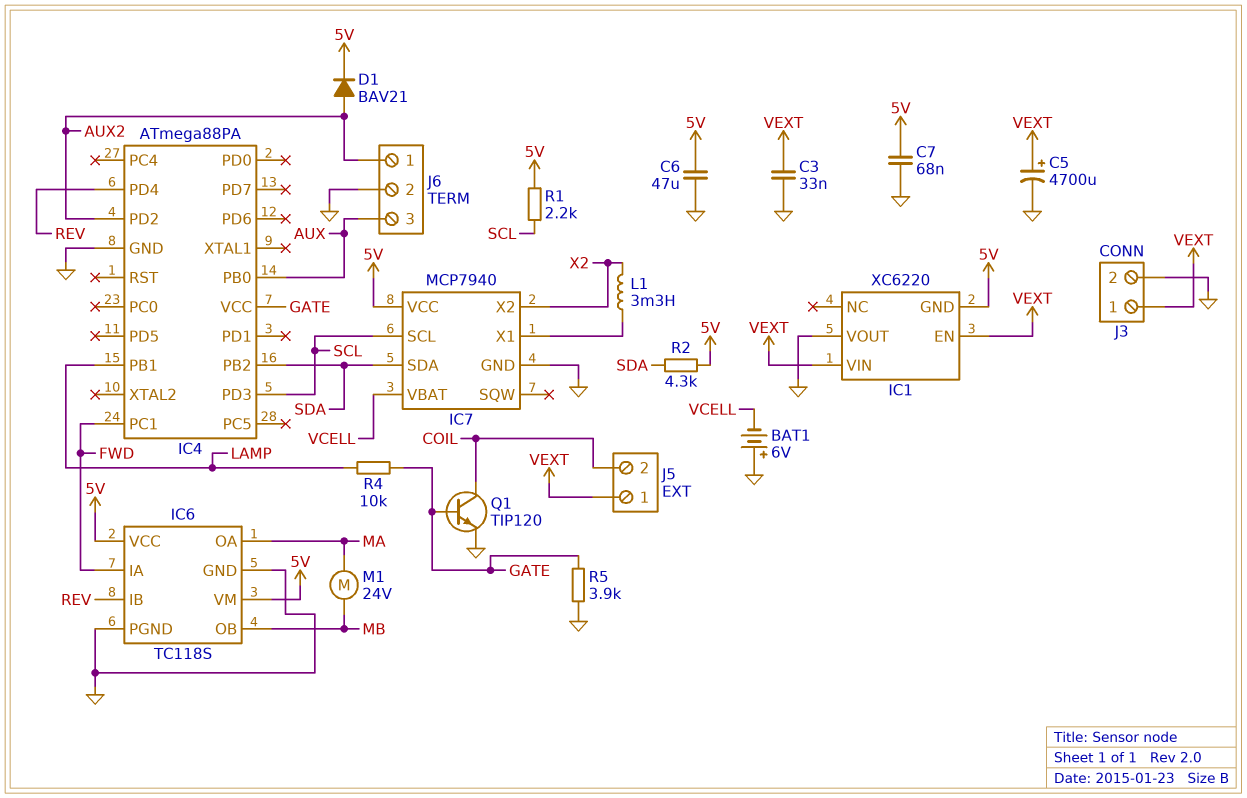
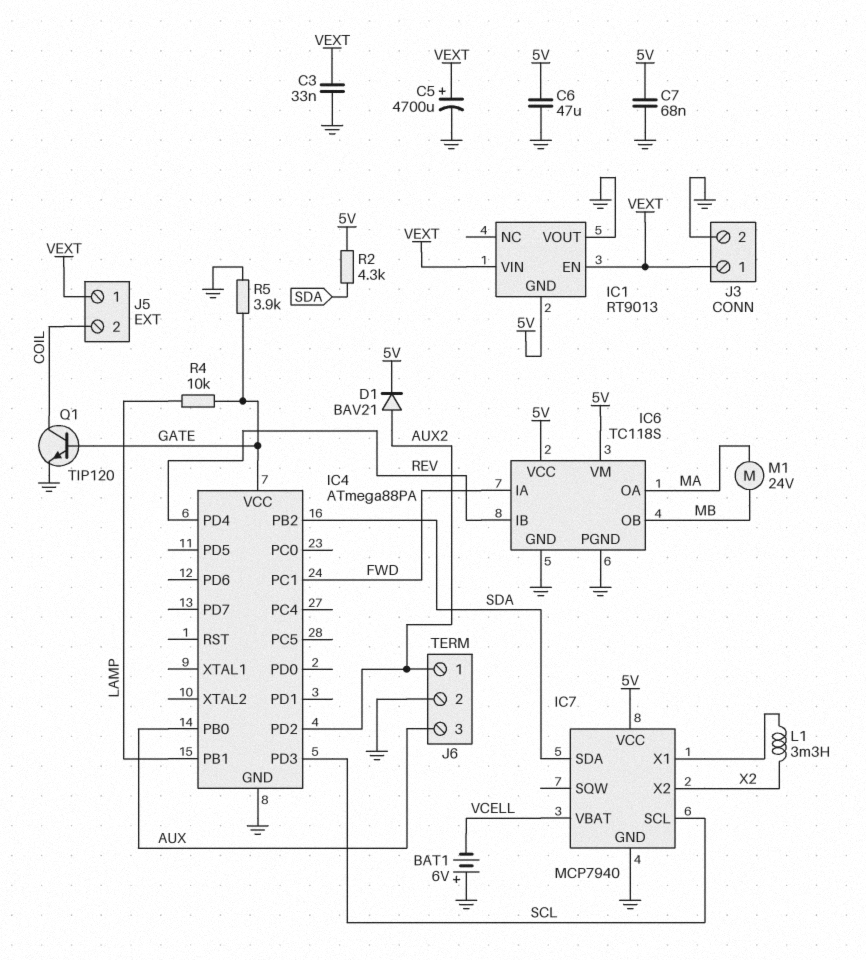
IC1: XC6220 -> RT9013
R1: 2.2k (5V, SCL) -> none

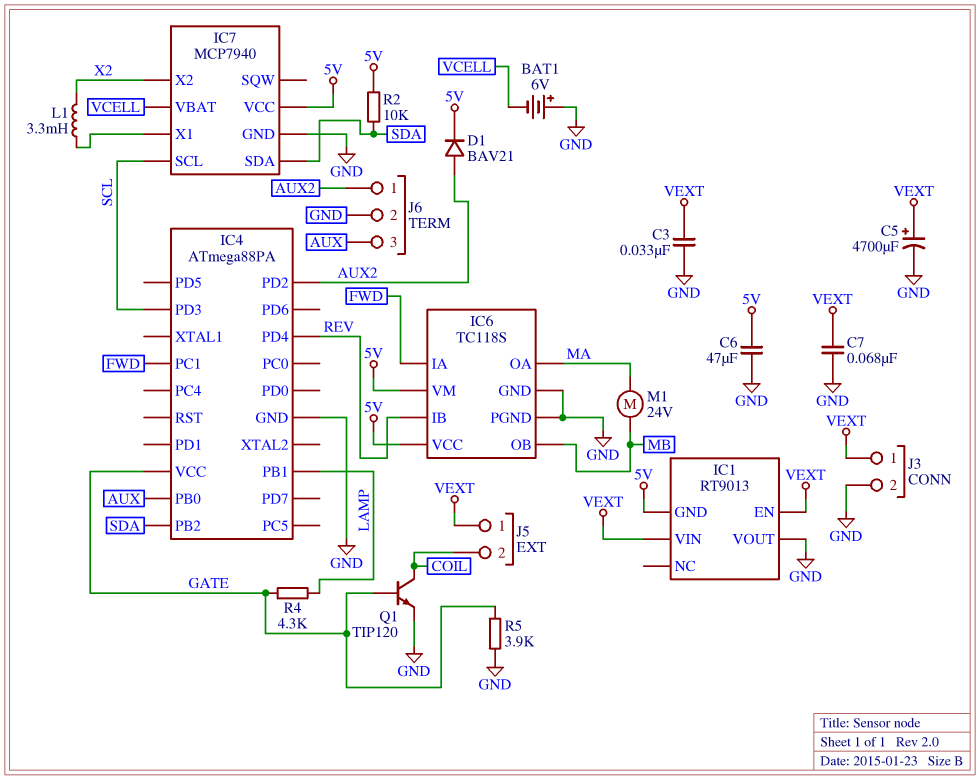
C7: 68nF (5V, GND) -> 68nF (GND, VEXT)
R2: 4.3k (5V, SDA) -> 10k (5V, SDA)
R4: 10k (GATE, LAMP) -> 4.3k (GATE, LAMP)

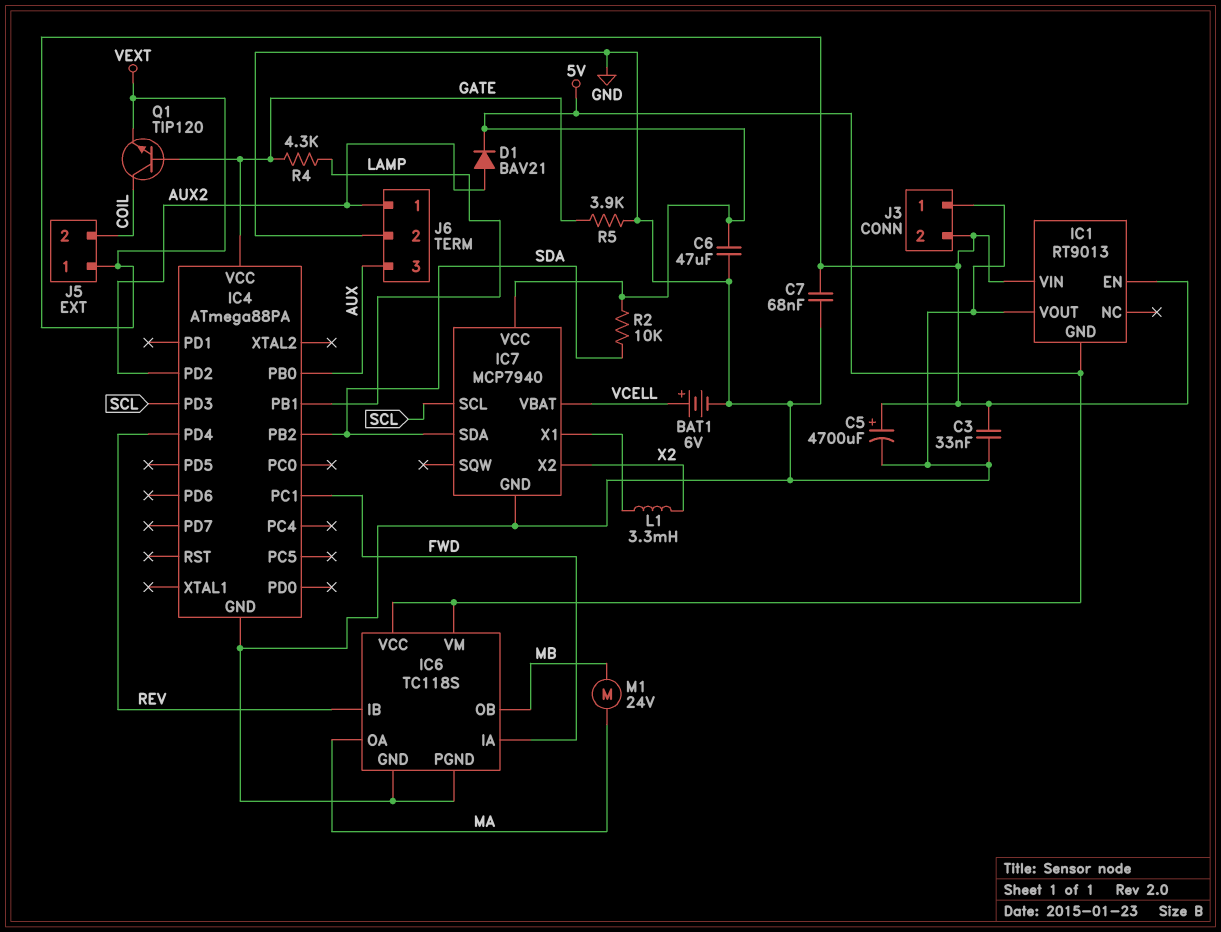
BAT1: 6V (plus GND, minus VCELL) -> 6V (plus VCELL, minus GND)
J3 pin 1: VEXT -> GND
J3 pin 2: GND -> VEXT
Q1: NPN TIP120 (B GATE, C COIL, E GND) -> NPN TIP120 (B GATE, C COIL, E VEXT)

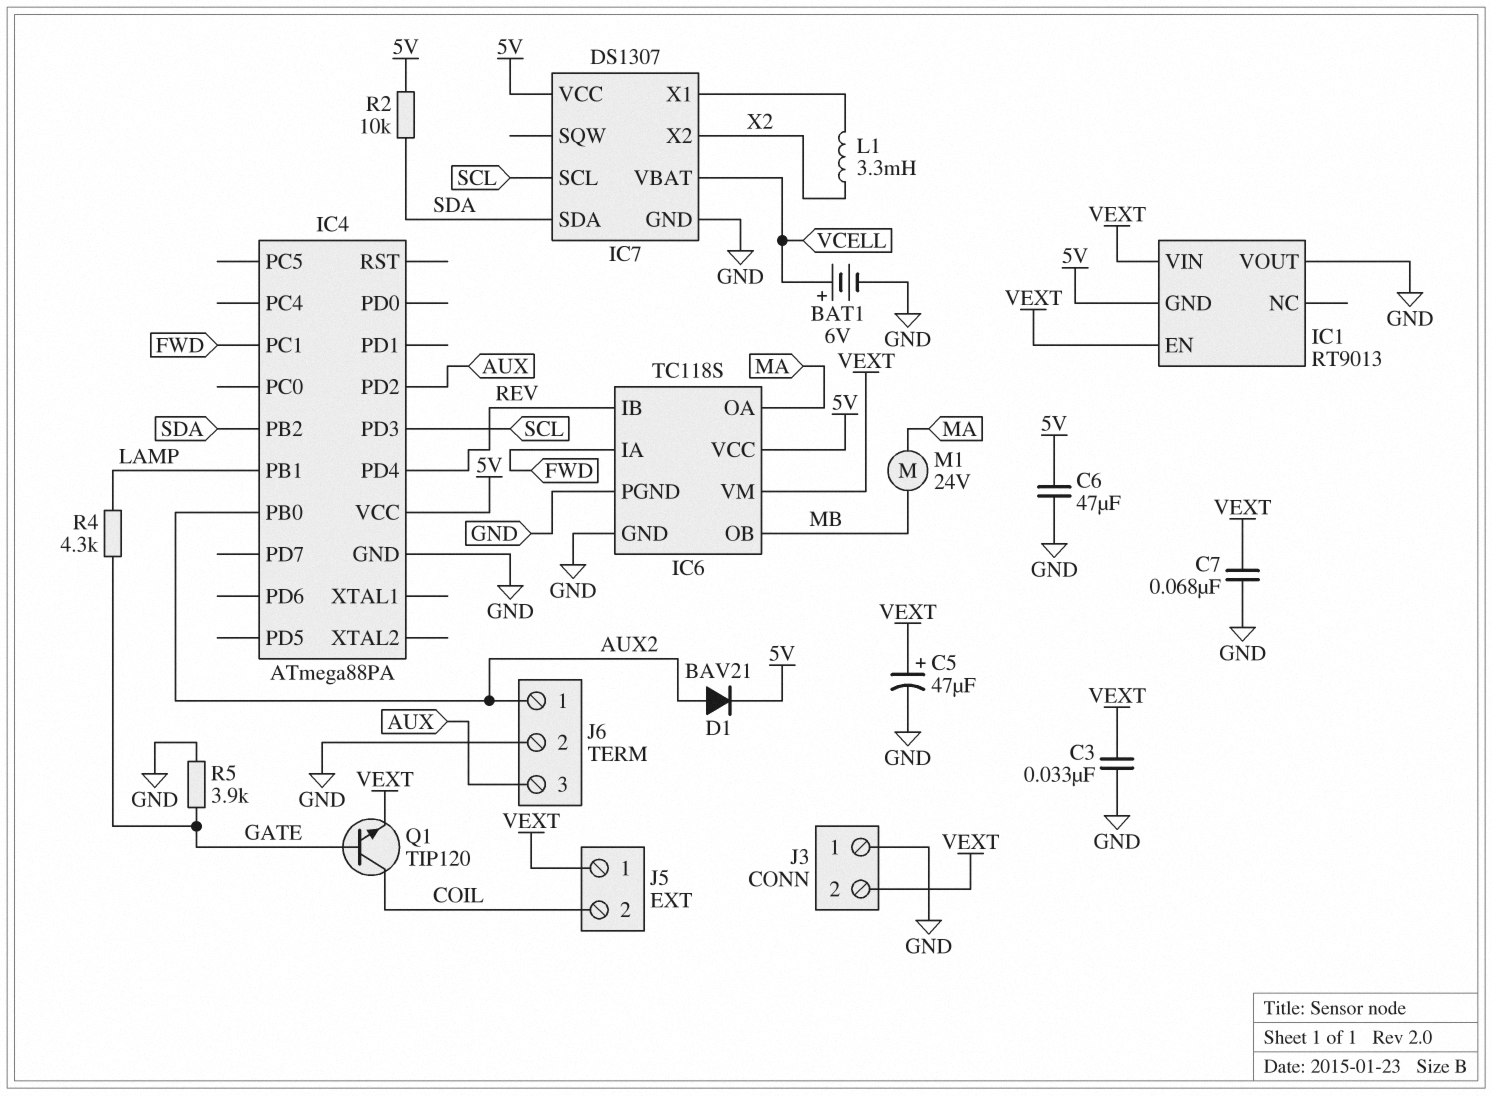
C5: 4700uF (plus VEXT, minus GND) -> 47uF (plus VEXT, minus GND)
IC4 pin PB0: AUX -> AUX2
IC4 pin PD2: AUX2 -> AUX
IC4 pin VCC: GATE -> 5V
IC6 pin VM: 5V -> VEXT
IC7: MCP7940 -> DS1307

